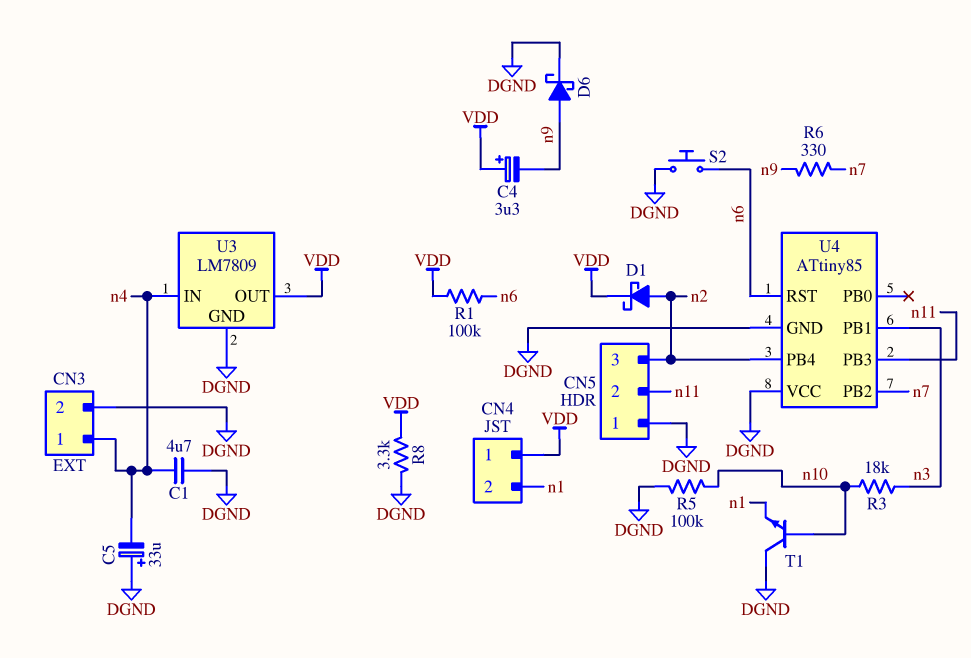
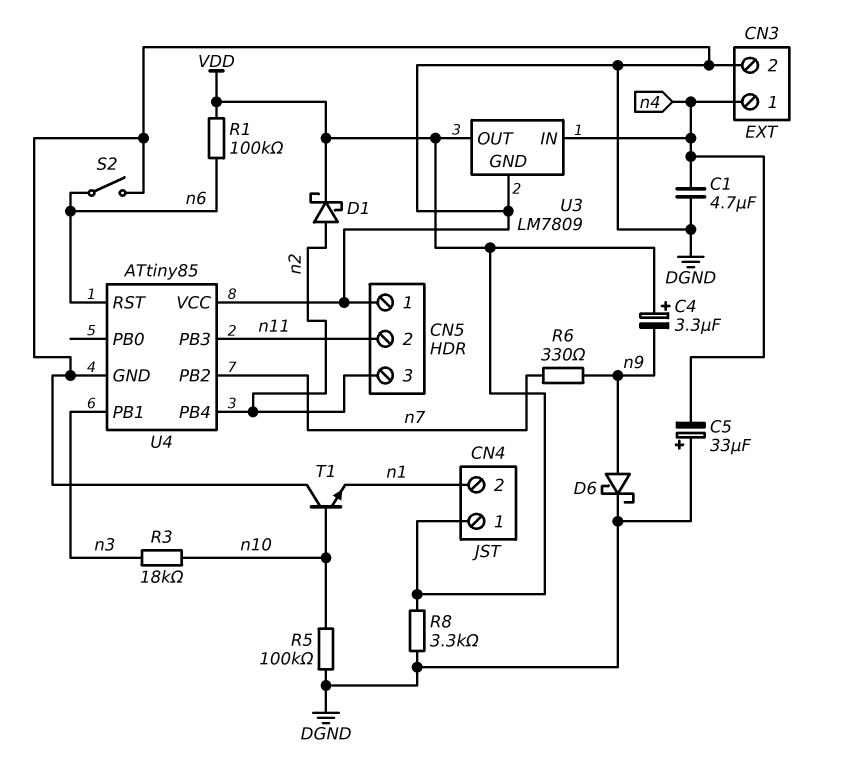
S2: button (DGND, n6) -> switch (DGND, n6)

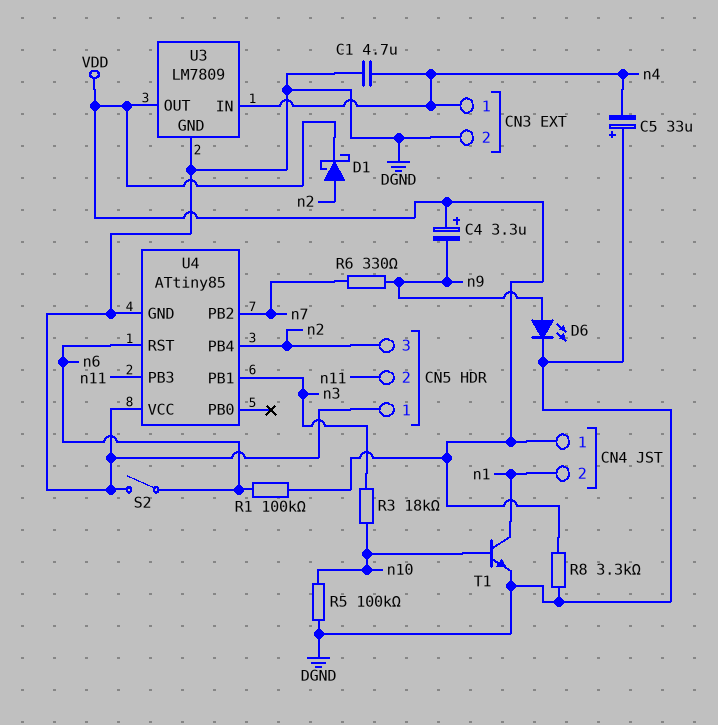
D6: schottky (A n9, K DGND) -> LED (A n9, K DGND)
T1: NPN (B n10, C DGND, E n1) -> NPN (B n10, C n1, E DGND)

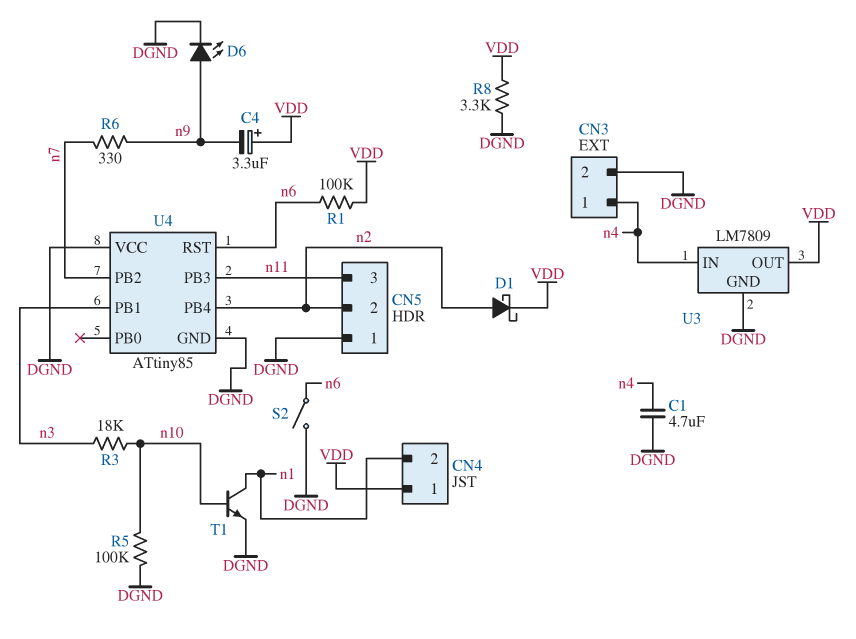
C5: 33uF (plus DGND, minus n4) -> none
CN5 pin 2: n11 -> n2
CN5 pin 3: n2 -> n11

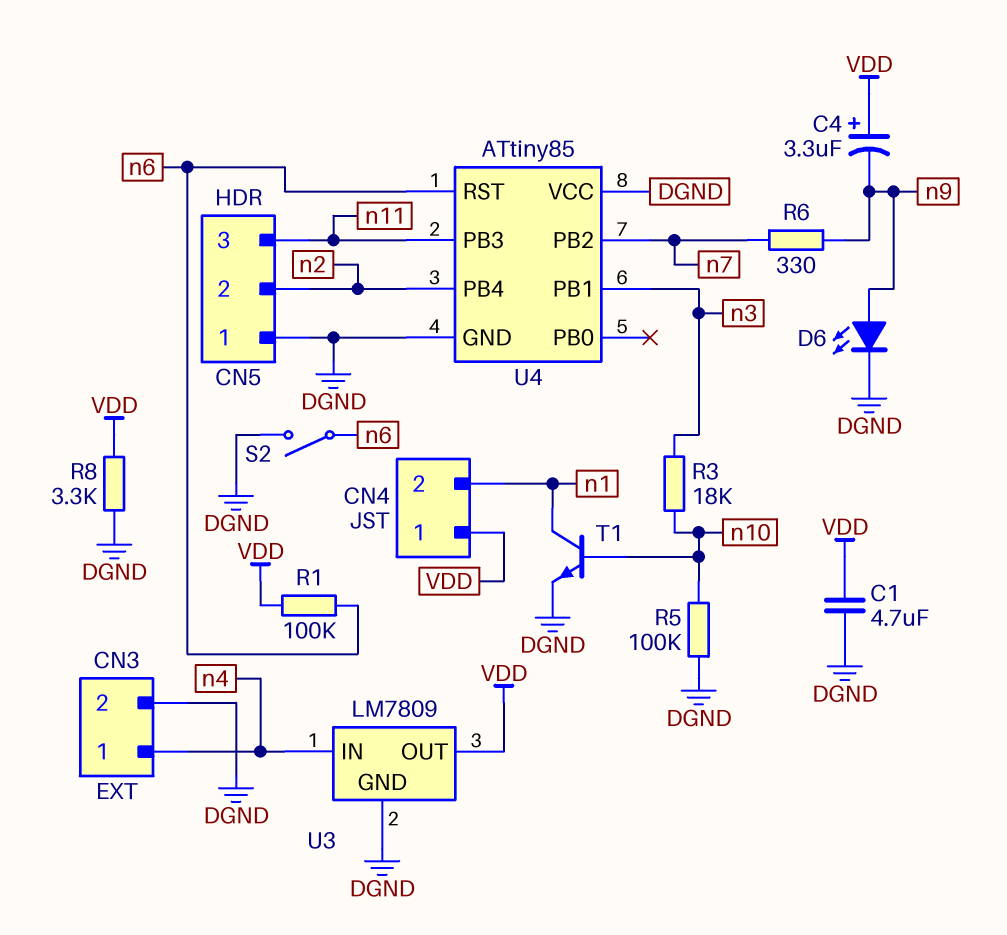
C1: 4.7uF (DGND, n4) -> 4.7uF (DGND, VDD)
D1: schottky (A n2, K VDD) -> none

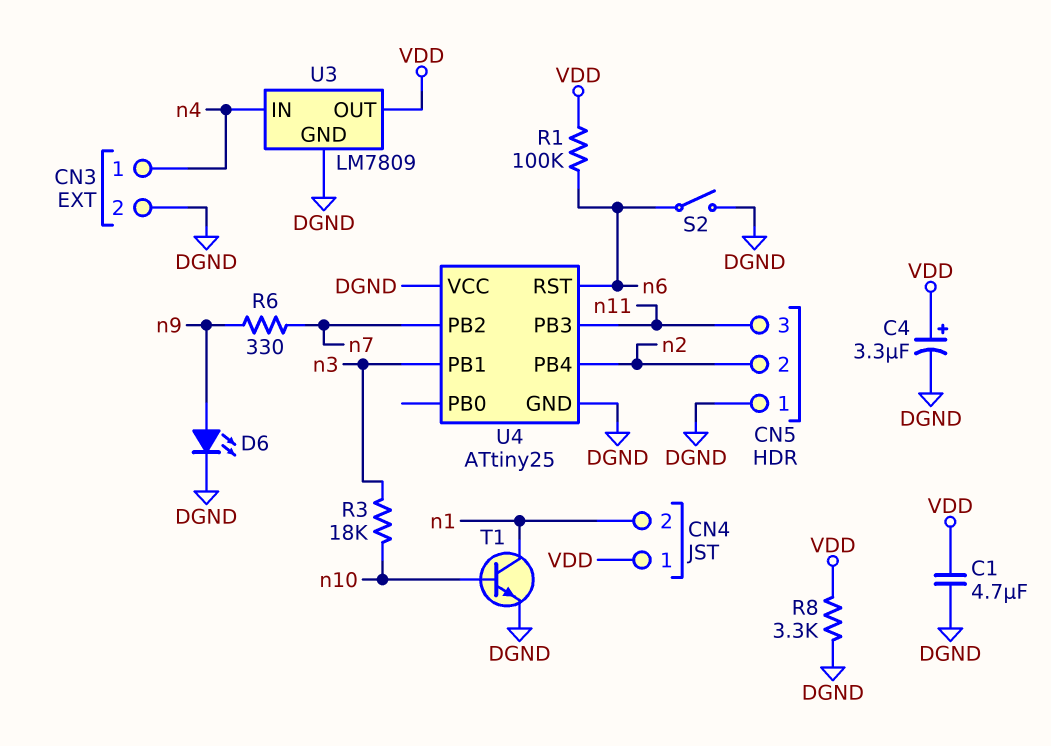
C4: 3.3uF (plus VDD, minus n9) -> 3.3uF (plus VDD, minus DGND)
R5: 100k (DGND, n10) -> none
U4: ATtiny85 -> ATtiny25

